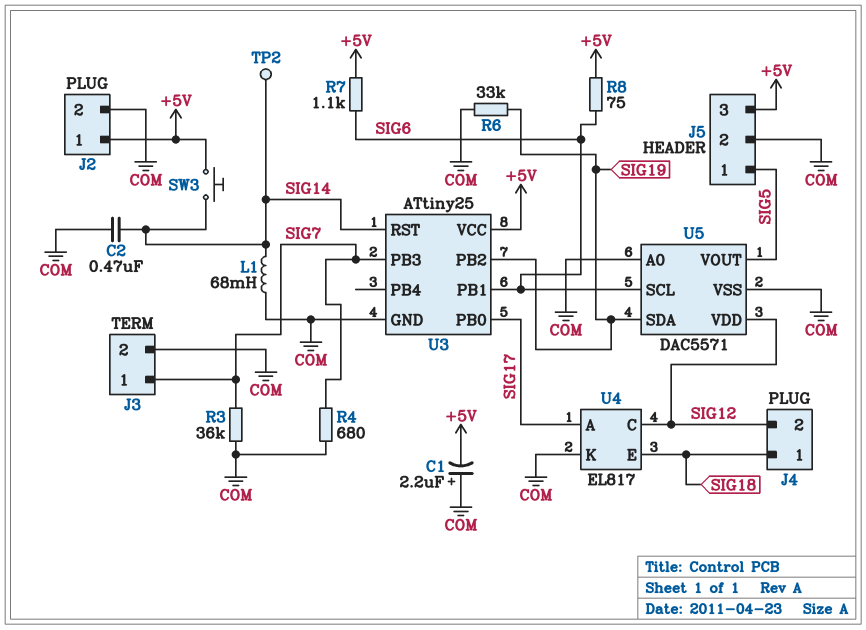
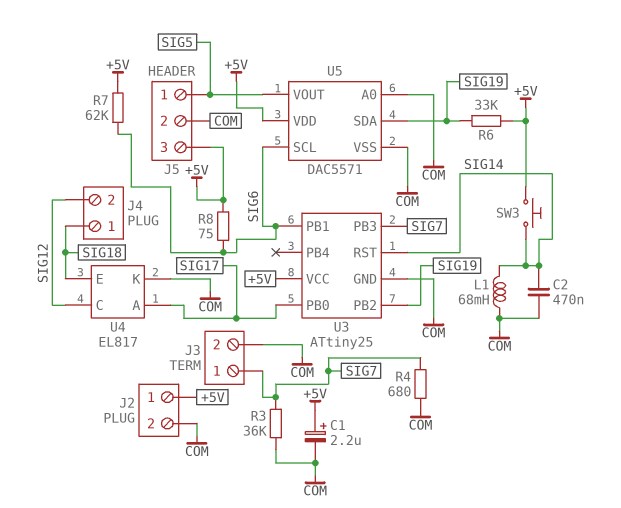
C1: 2.2uF (plus COM, minus +5V) -> 2.2uF (plus +5V, minus COM)
R6: 33k (COM, SIG19) -> 33k (+5V, SIG19)
R7: 1.1k (+5V, SIG6) -> 62k (+5V, SIG6)
TP2: test point (SIG14) -> none
U5 pin VDD: SIG12 -> +5V

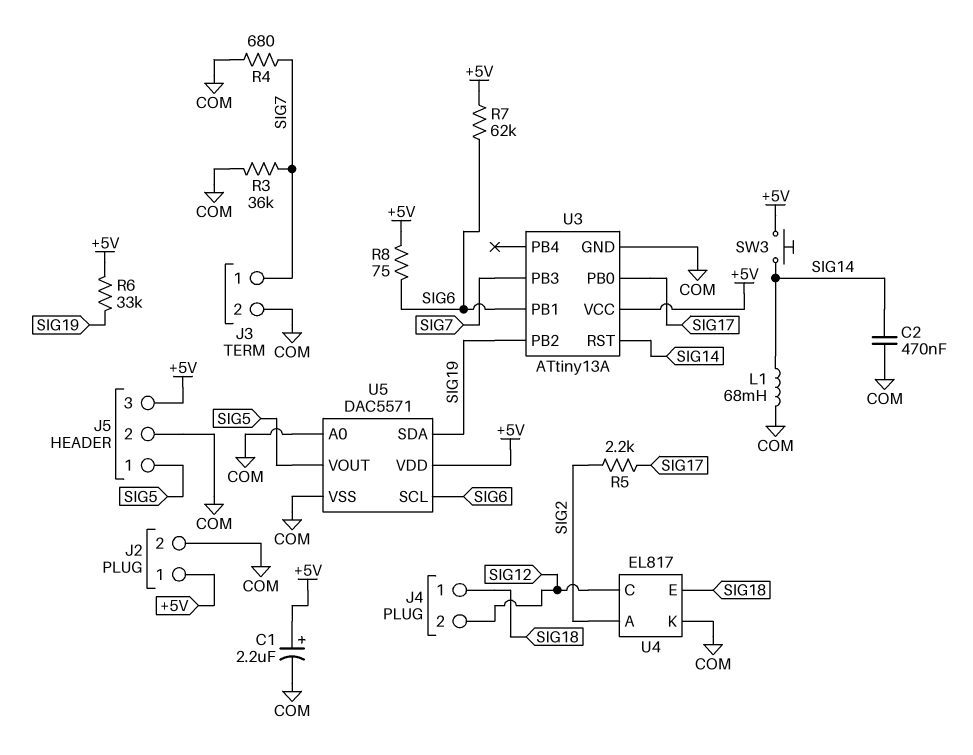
R5: none -> 2.2k (SIG2, SIG17)
U3: ATtiny25 -> ATtiny13A
U4 pin A: SIG17 -> SIG2

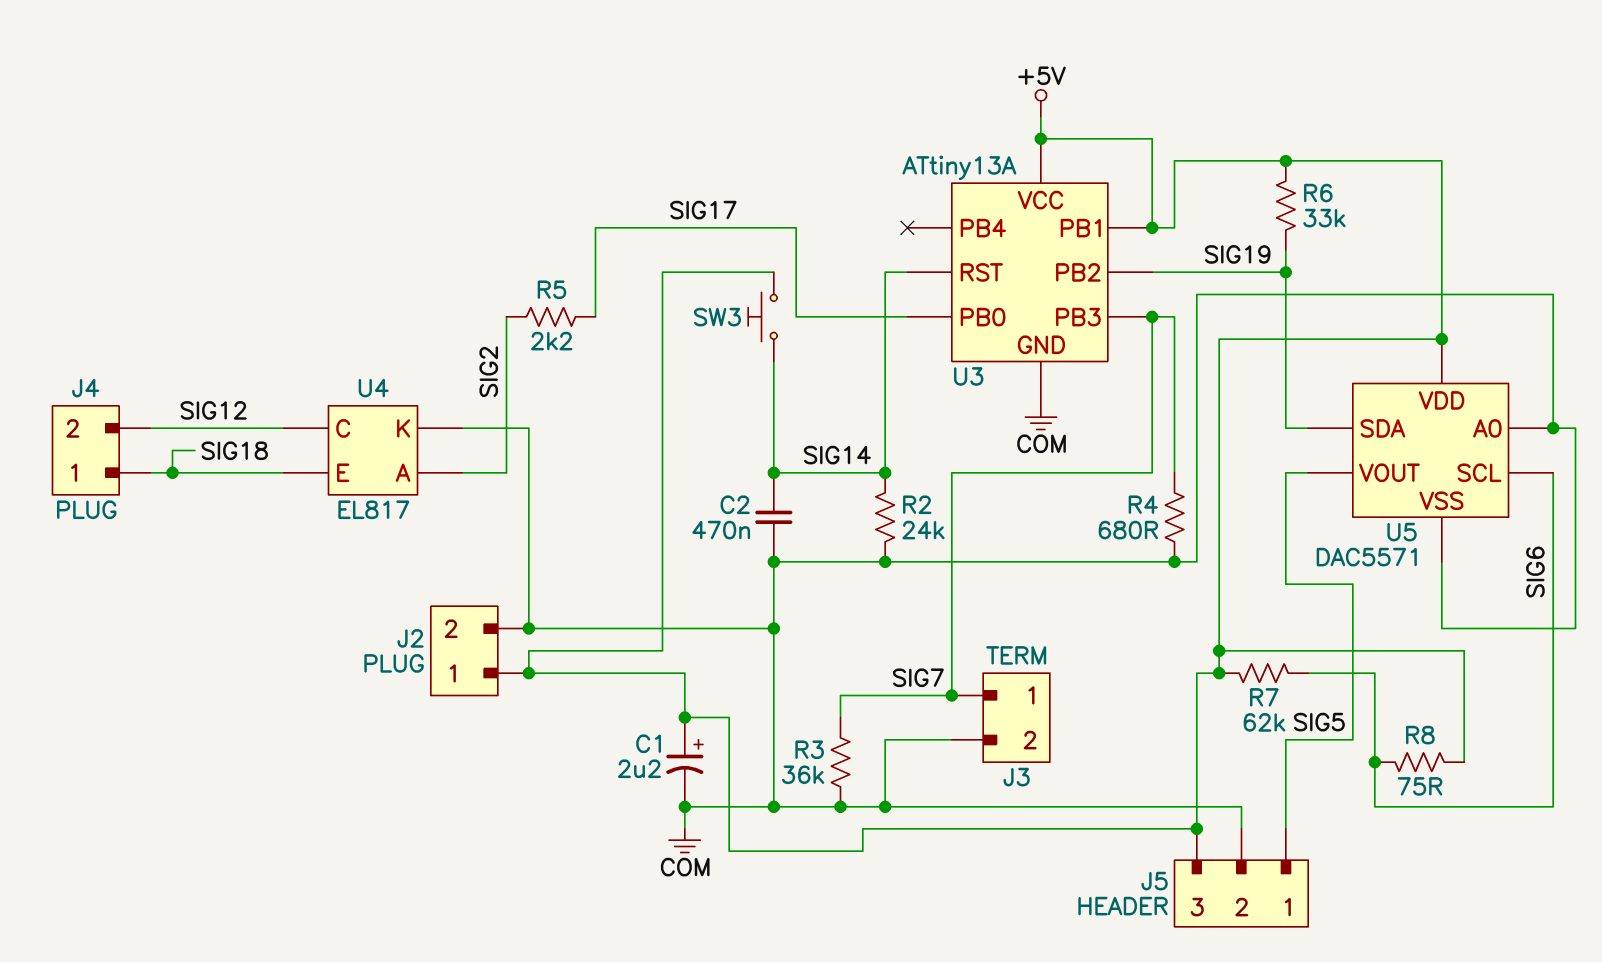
L1: 68mH (COM, SIG14) -> none
R2: none -> 24k (COM, SIG14)
U3 pin PB1: SIG6 -> +5V

